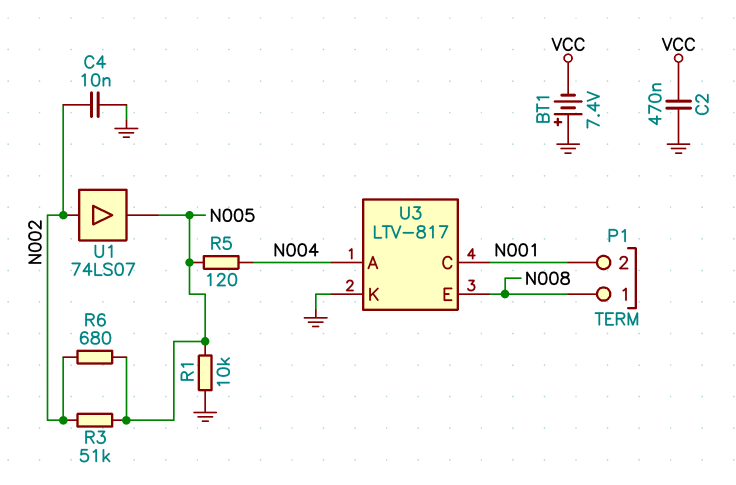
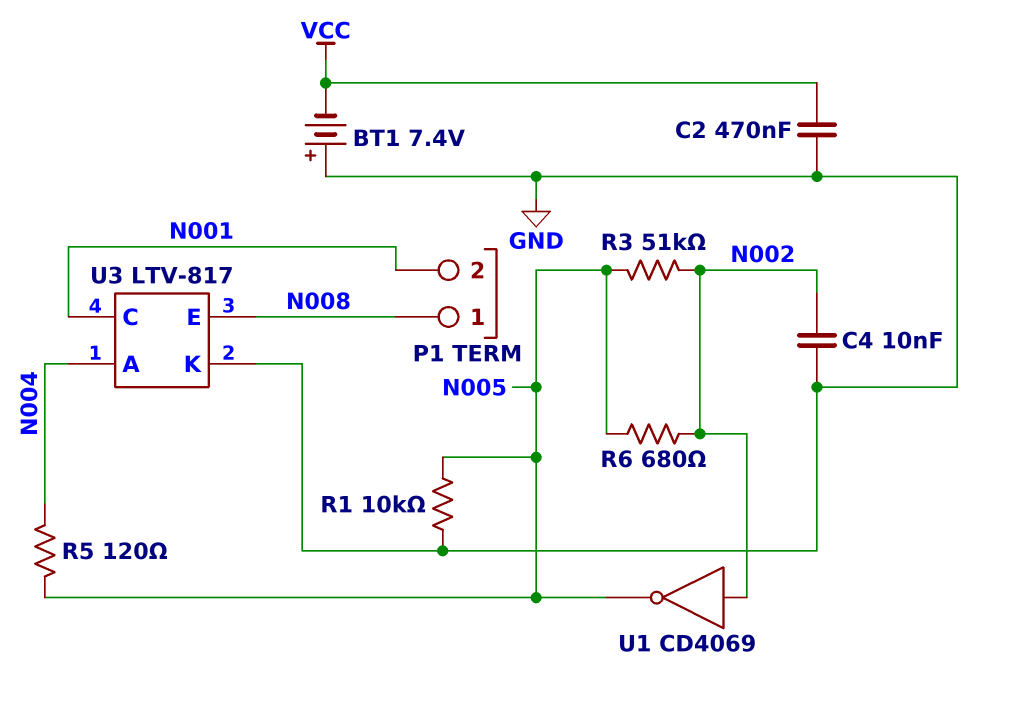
U1: buffer 74LS07 (in N002, out N005) -> NOT CD4069 (in N002, out N005)

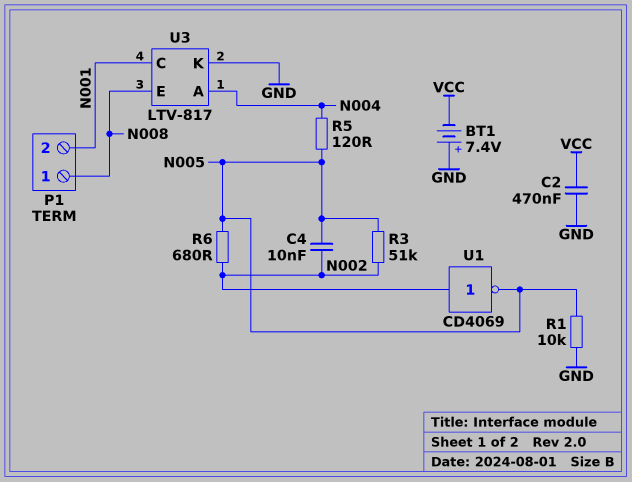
C4: 10nF (GND, N002) -> 10nF (N002, N005)

